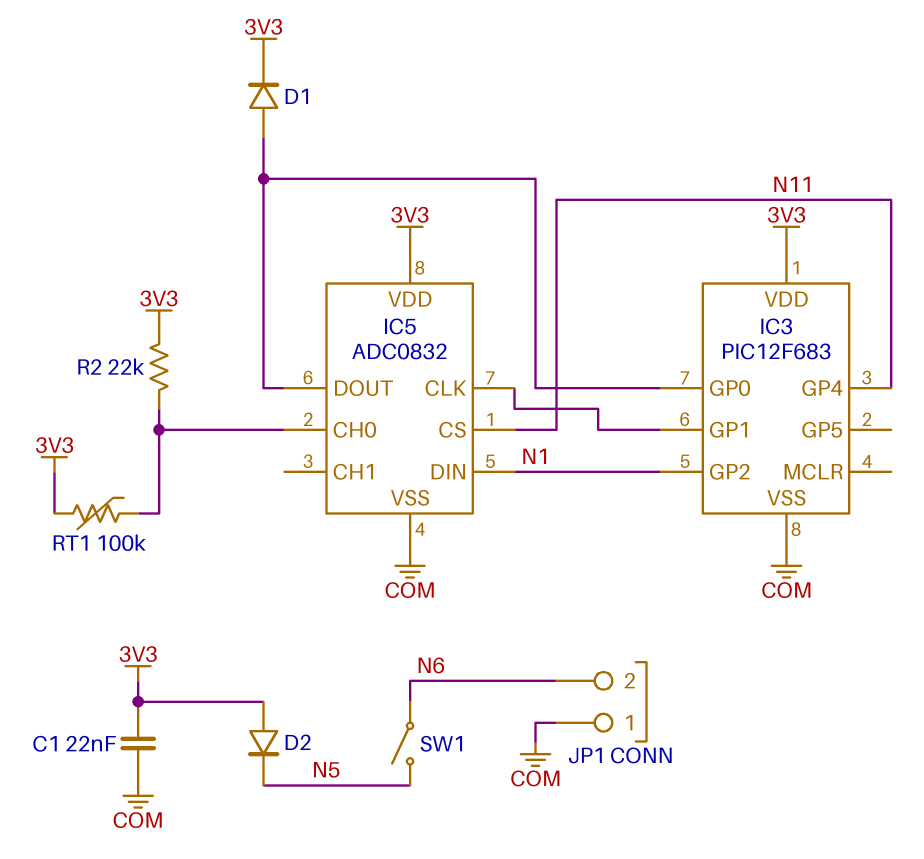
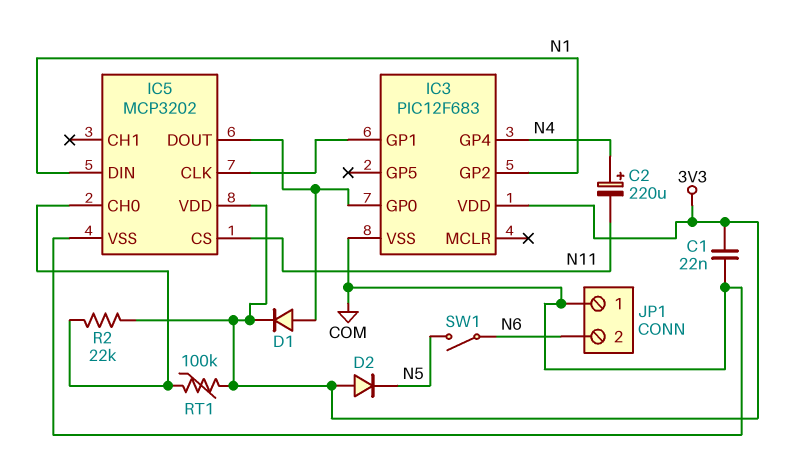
C2: none -> 220uF (plus N4, minus N11)
IC3 pin GP4: N11 -> N4
IC5: ADC0832 -> MCP3202

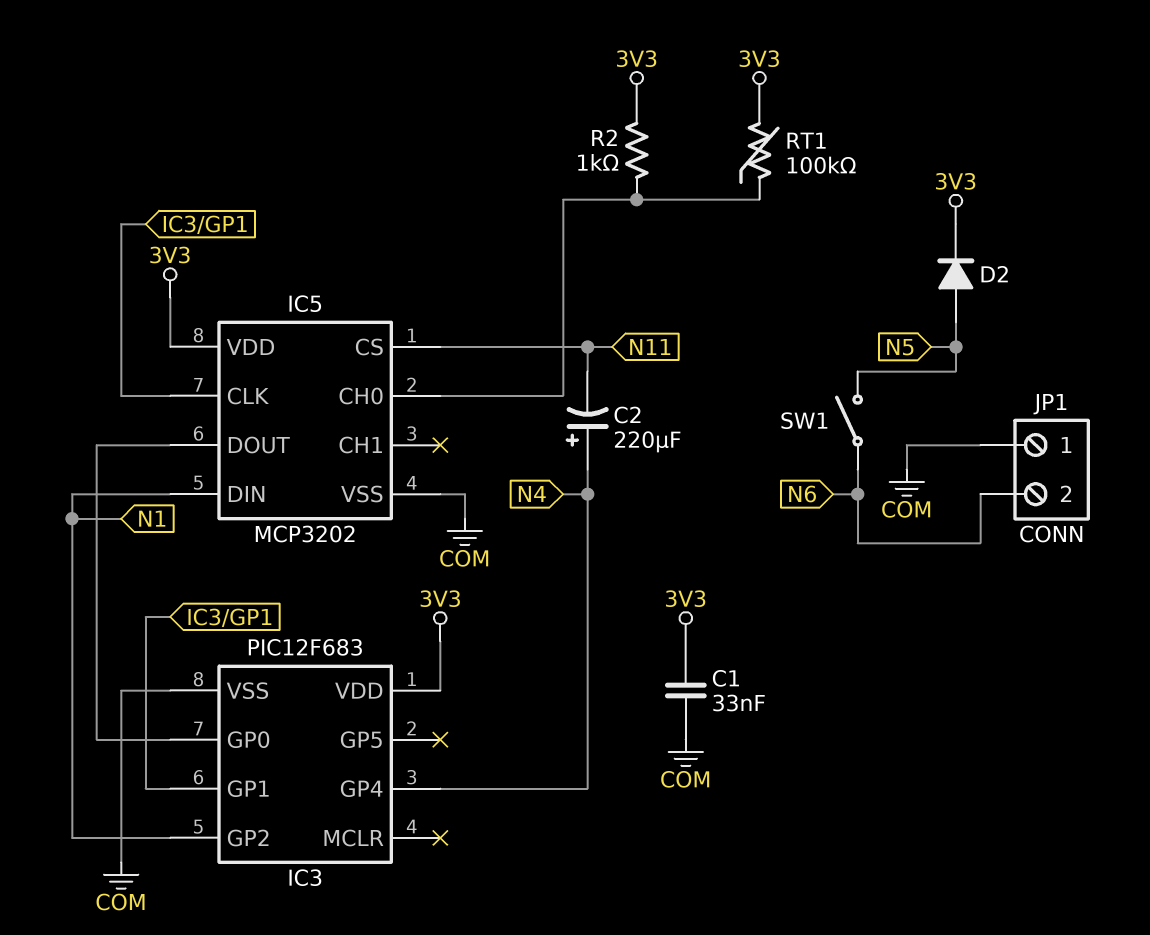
C1: 22nF (3V3, COM) -> 33nF (3V3, COM)
D1: diode (A IC3/GP0, K 3V3) -> none
D2: diode (A 3V3, K N5) -> diode (A N5, K 3V3)
R2: 22k (3V3, IC5/CH0) -> 1k (3V3, IC5/CH0)

